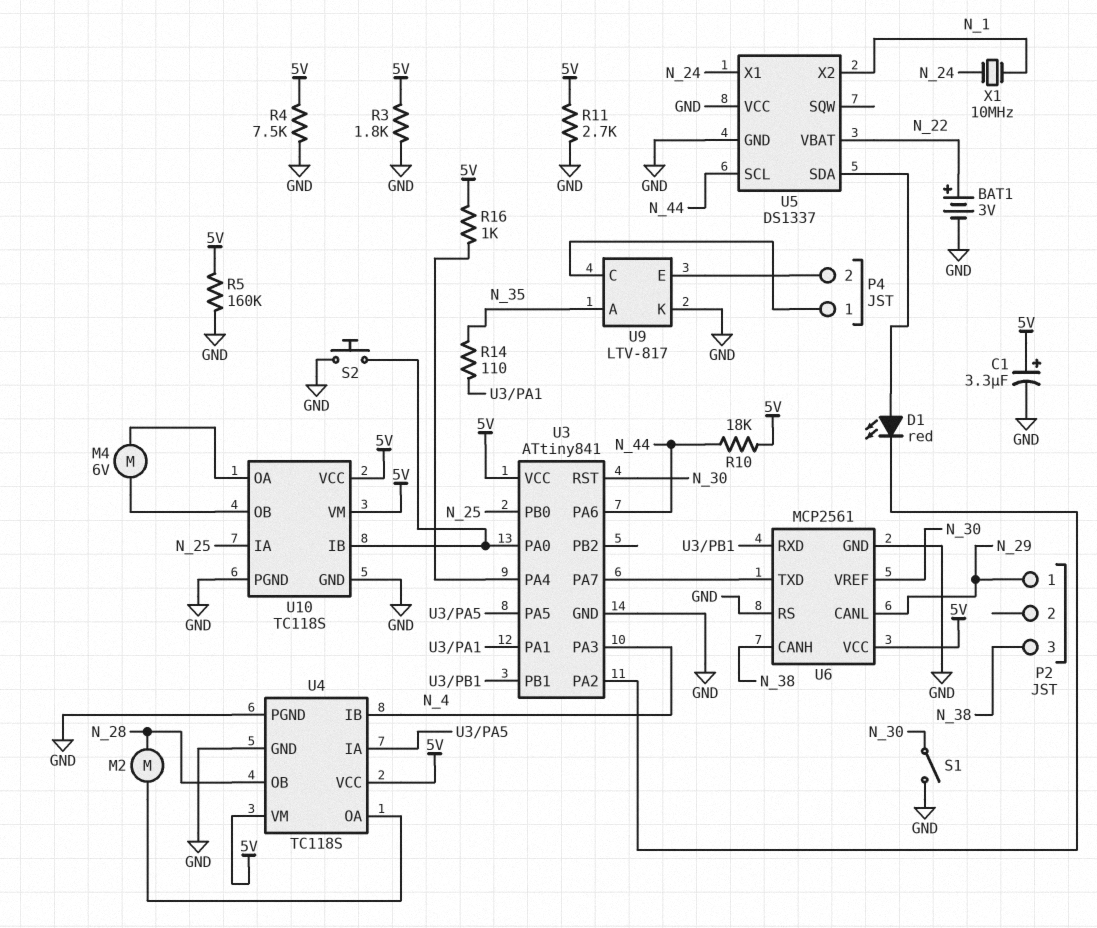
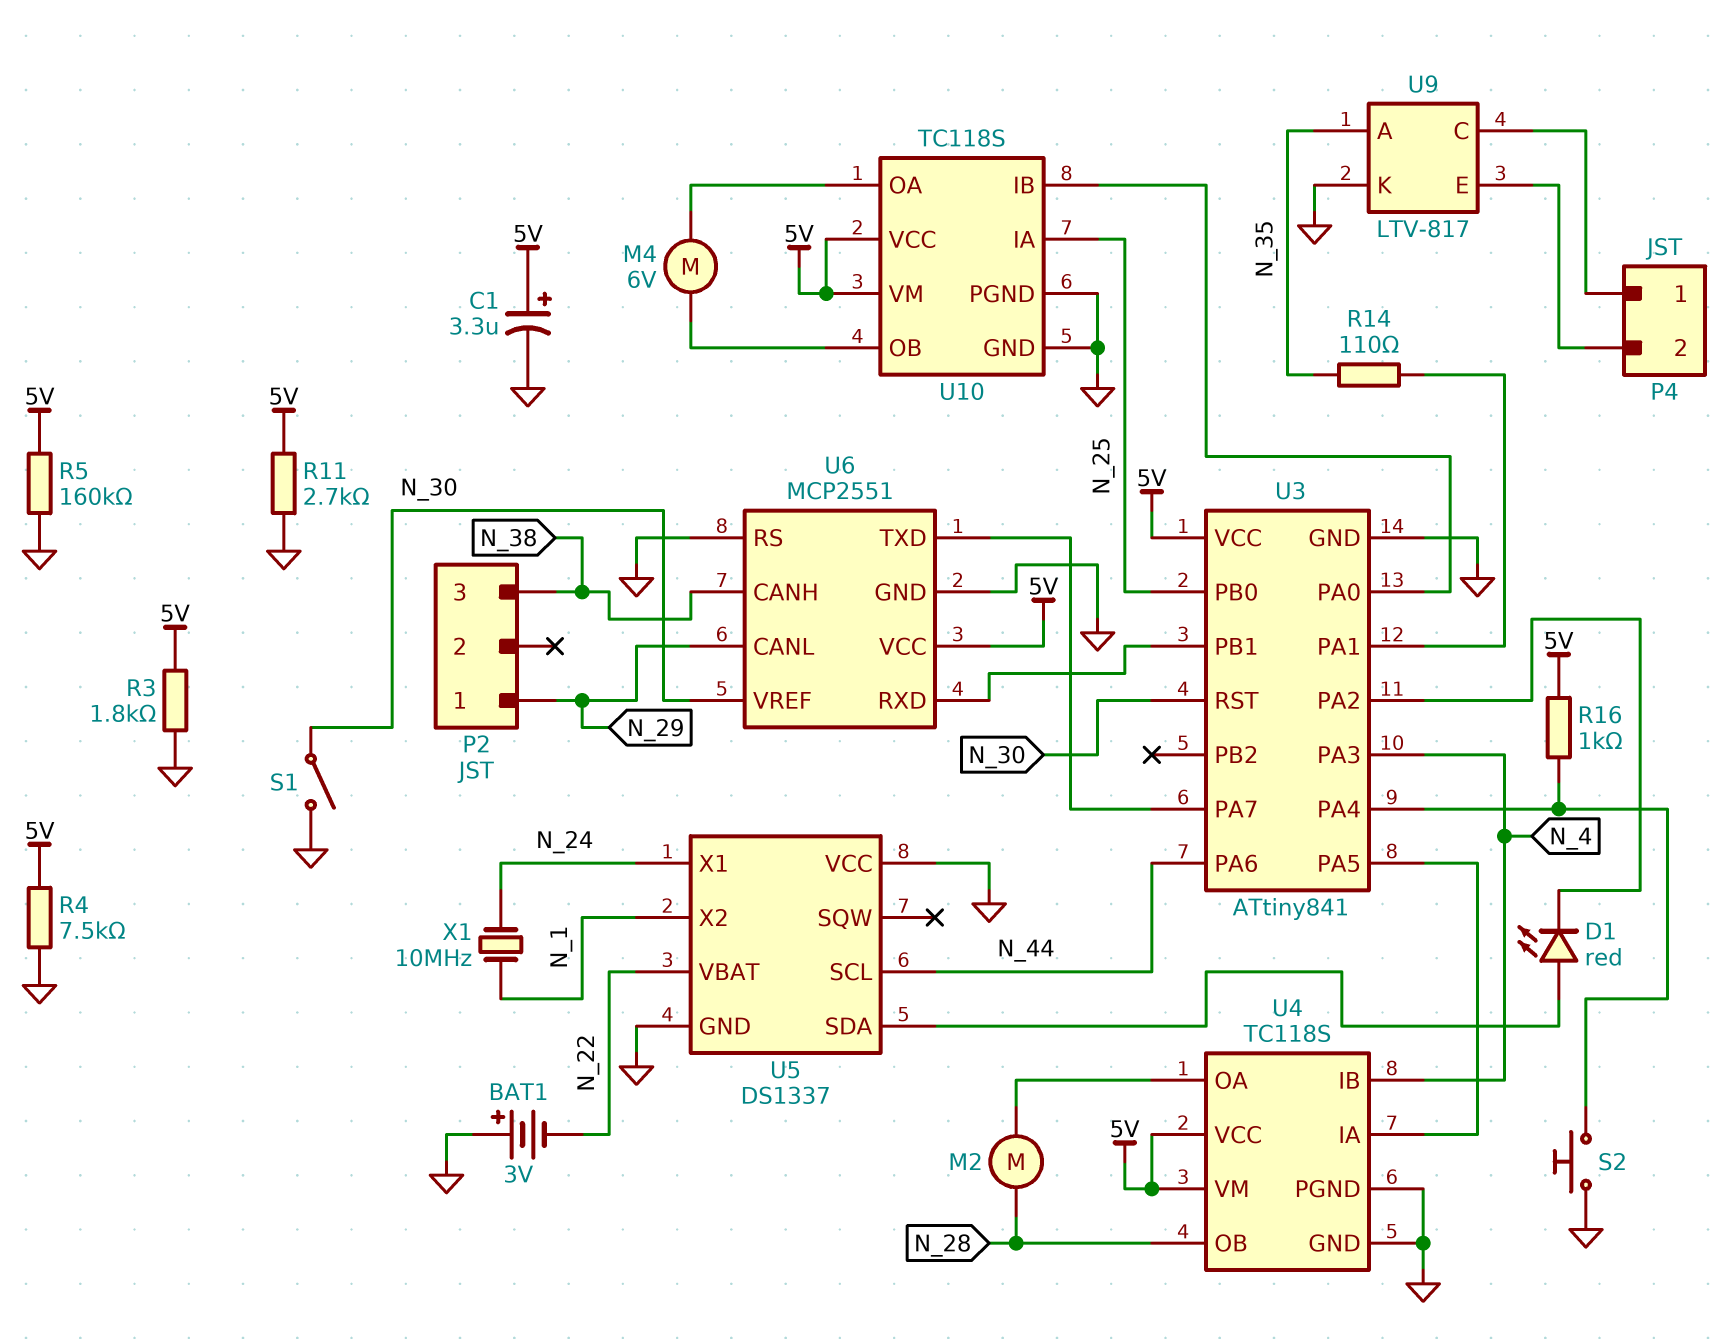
BAT1: 3V (plus N_22, minus GND) -> 3V (plus GND, minus N_22)
R10: 18k (5V, N_44) -> none
S2: button (GND, U3/PA0) -> button (GND, U3/PA4)
U6: MCP2561 -> MCP2551

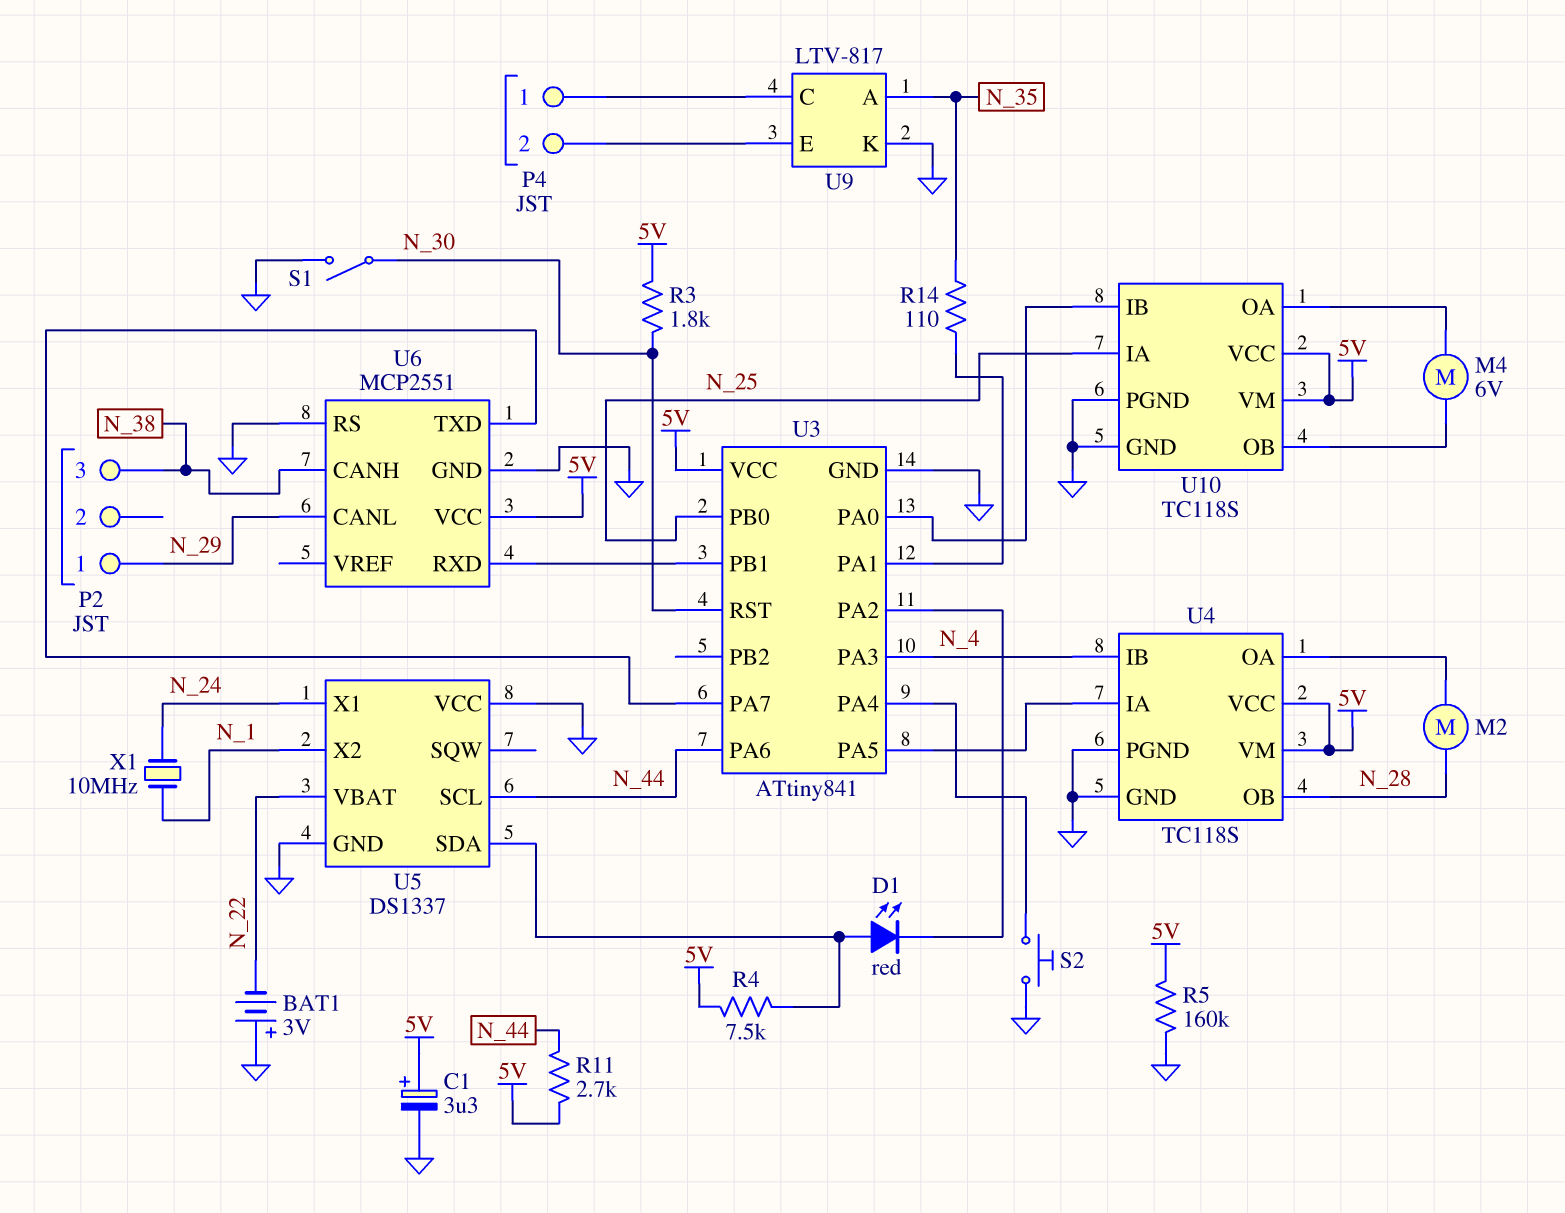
R3: 1.8k (5V, GND) -> 1.8k (5V, N_30)
R4: 7.5k (5V, GND) -> 7.5k (5V, U5/SDA)
R11: 2.7k (5V, GND) -> 2.7k (5V, N_44)
R16: 1k (5V, U3/PA4) -> none
U6 pin VREF: N_30 -> none

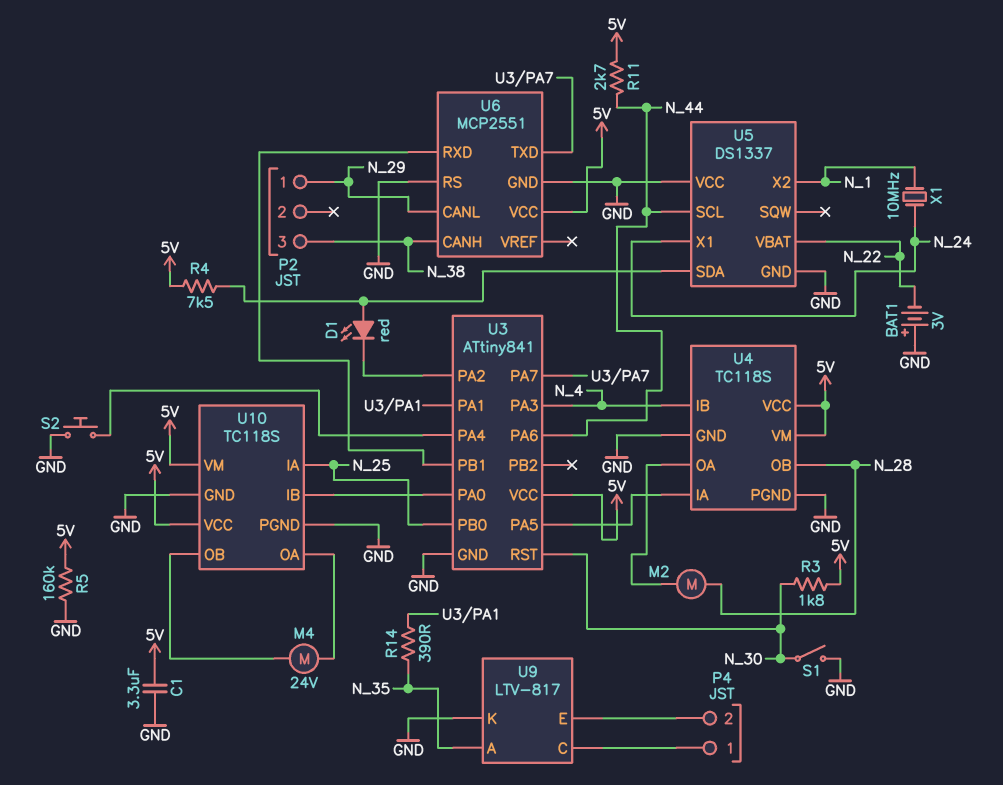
C1: 3.3uF (plus 5V, minus GND) -> 3.3uF (5V, GND)
M4: motor 6V (U10/OA, U10/OB) -> motor 24V (U10/OA, U10/OB)
R14: 110 (N_35, U3/PA1) -> 390 (N_35, U3/PA1)

